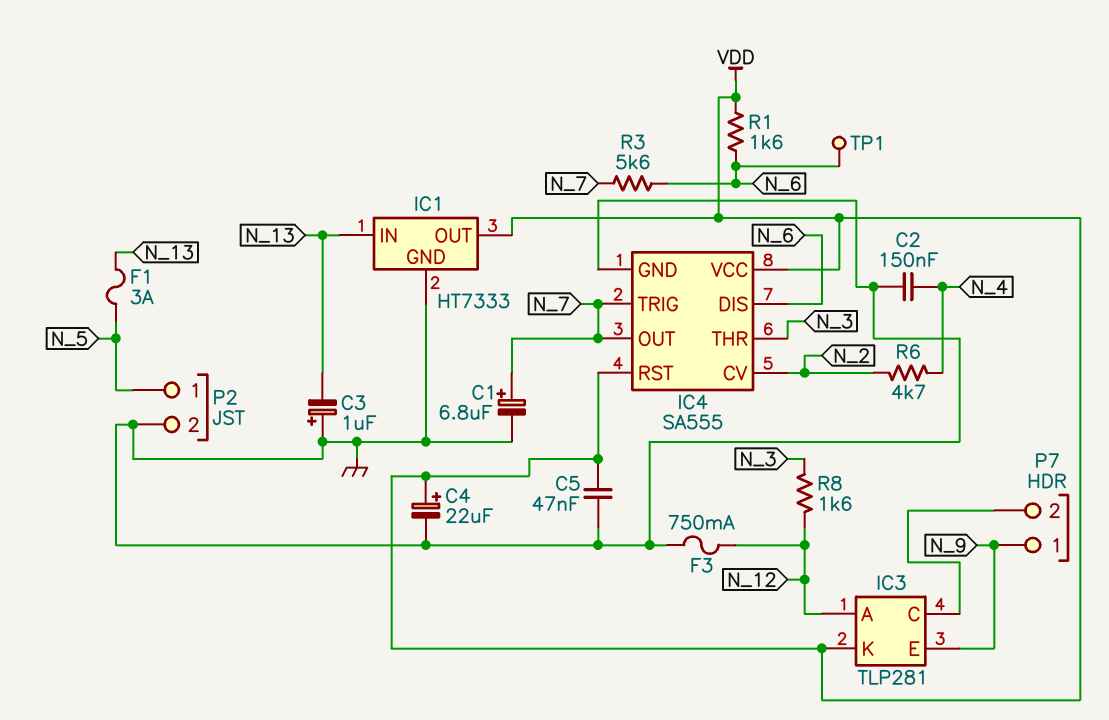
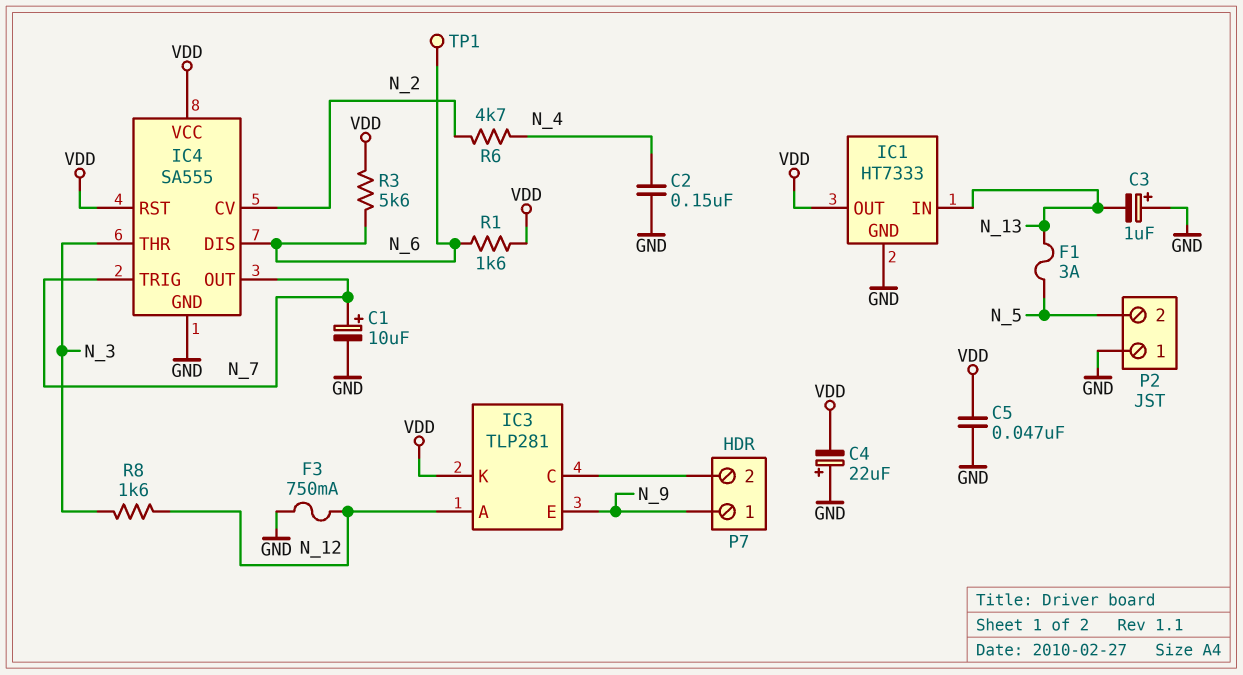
C1: 6.8uF (plus N_7, minus GND) -> 10uF (plus N_7, minus GND)
C4: 22uF (plus VDD, minus GND) -> 22uF (plus GND, minus VDD)
P2 pin 1: N_5 -> GND
P2 pin 2: GND -> N_5
R3: 5.6k (N_6, N_7) -> 5.6k (N_6, VDD)

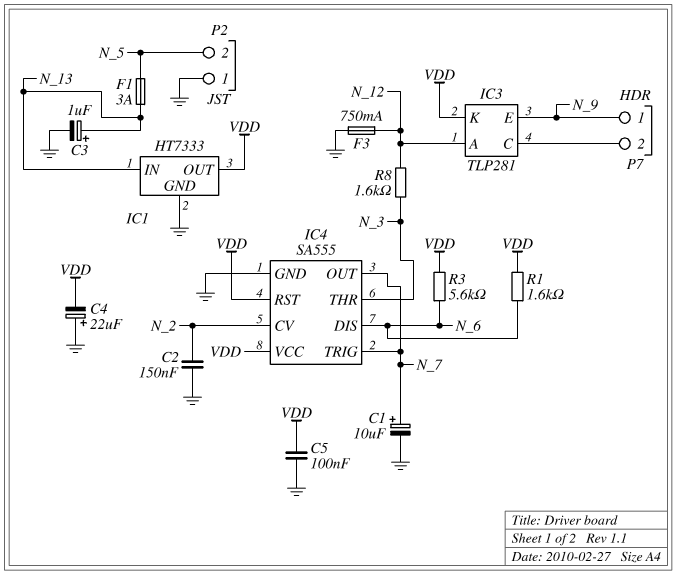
C2: 150nF (GND, N_4) -> 150nF (GND, N_2)
C3: 1uF (plus GND, minus N_13) -> 1uF (plus N_13, minus GND)
C5: 47nF (GND, VDD) -> 100nF (GND, VDD)
R6: 4.7k (N_2, N_4) -> none
TP1: test point (N_6) -> none

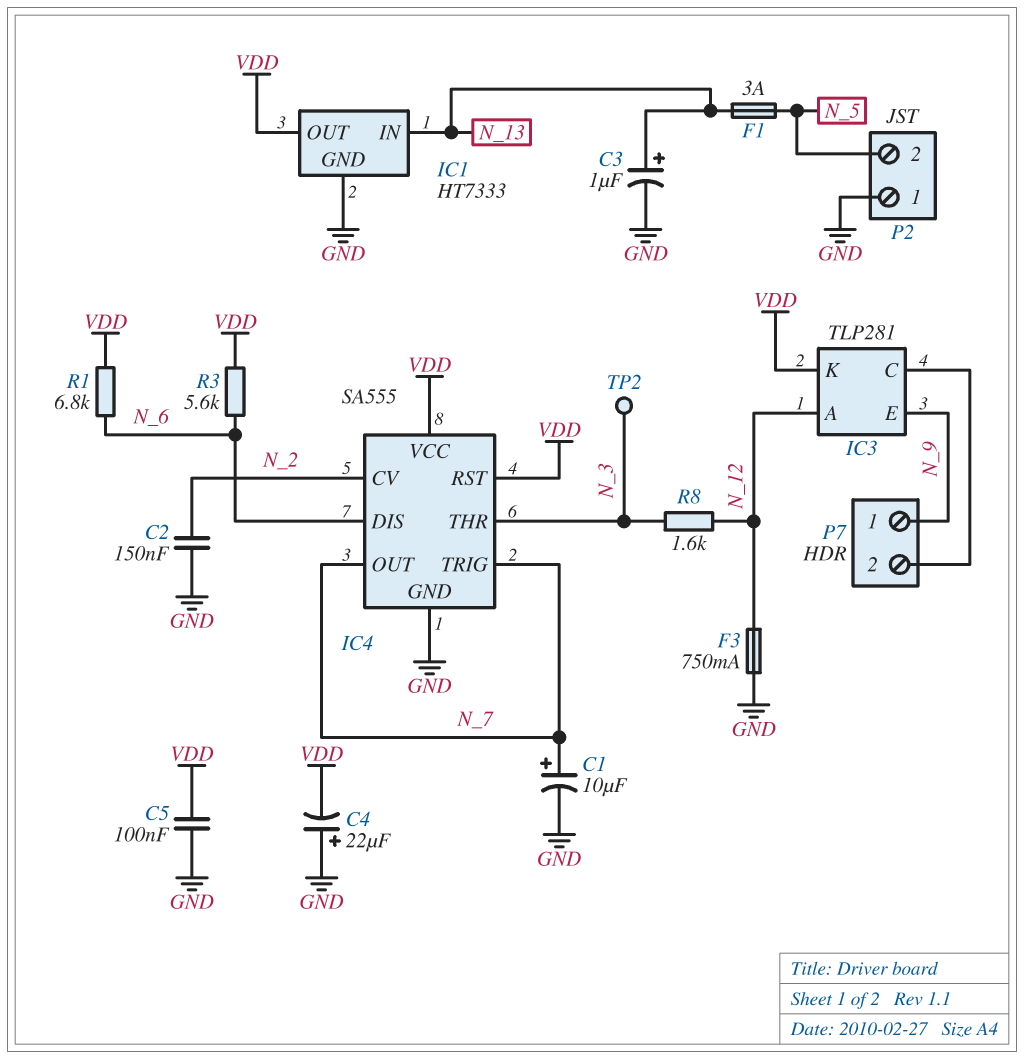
R1: 1.6k (N_6, VDD) -> 6.8k (N_6, VDD)
TP2: none -> test point (N_3)

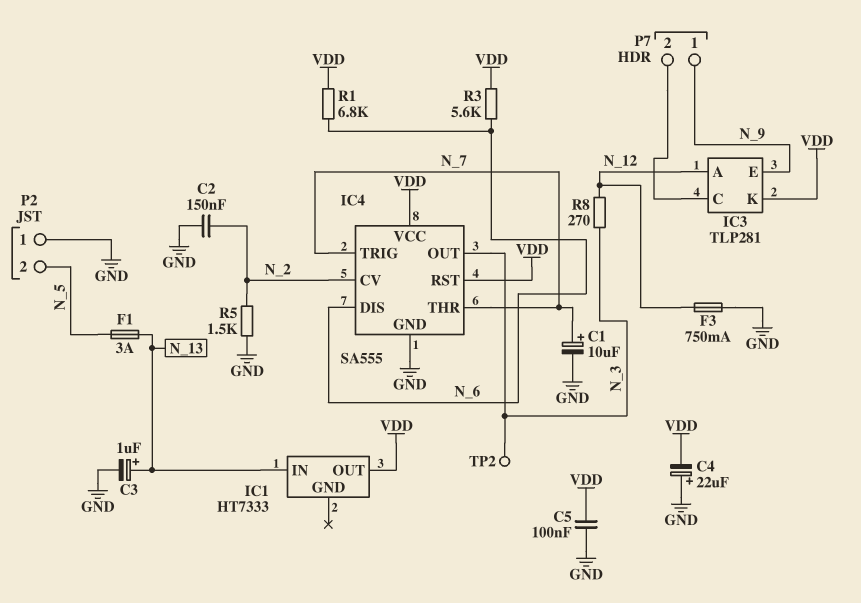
IC1 pin GND: GND -> none
IC4 pin OUT: N_7 -> N_3
IC4 pin THR: N_3 -> N_7
R5: none -> 1.5k (GND, N_2)
R8: 1.6k (N_3, N_12) -> 270 (N_3, N_12)

